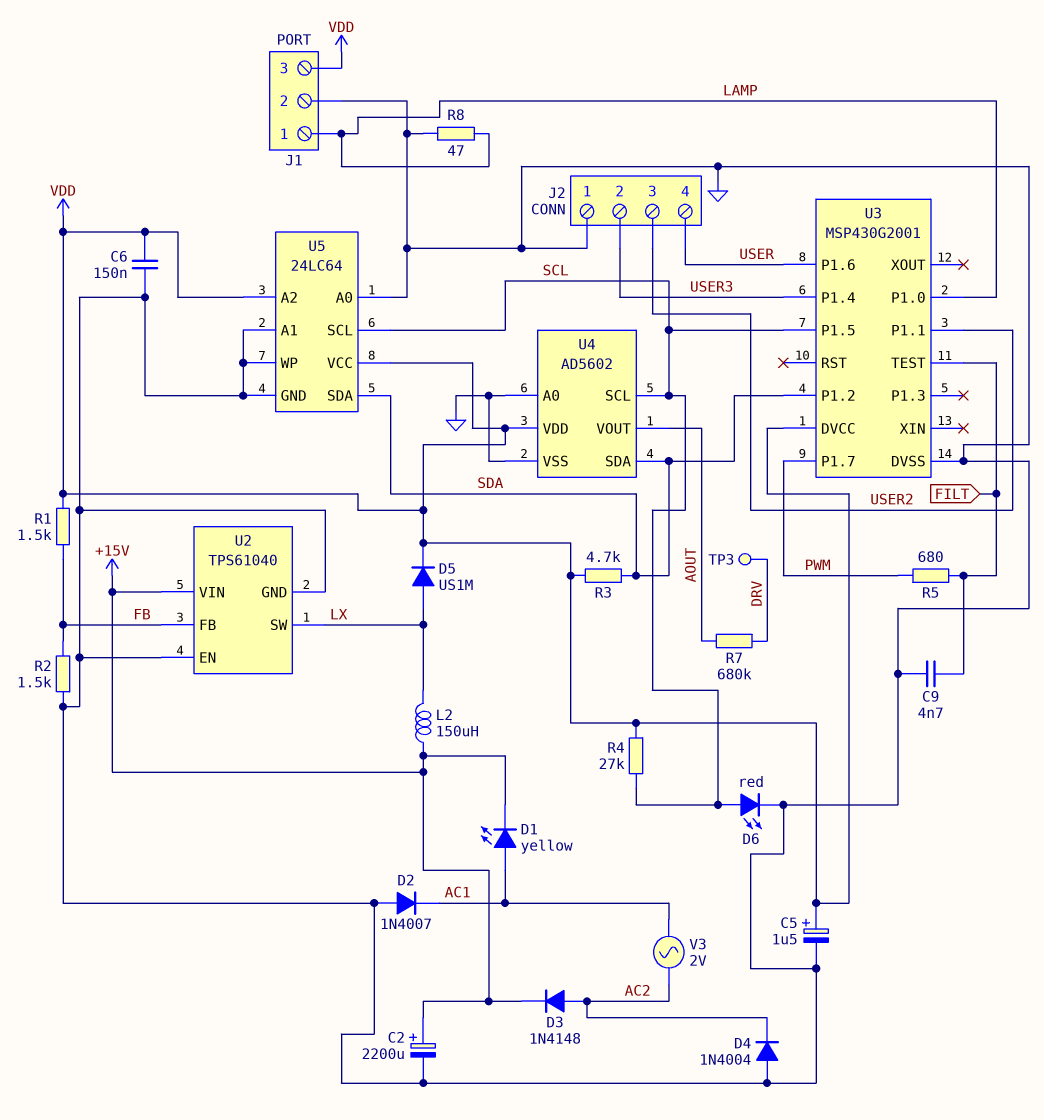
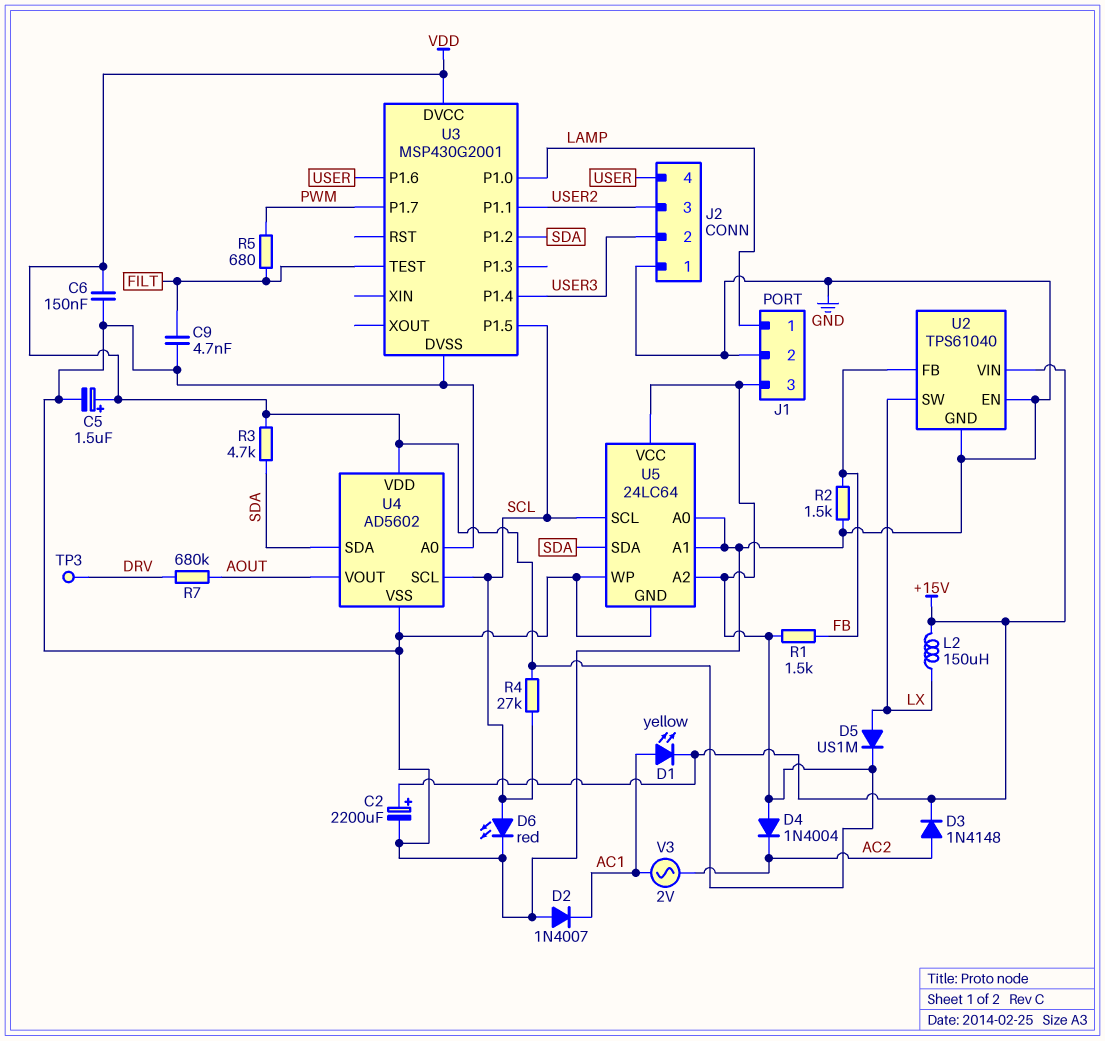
D4: diode 1N4004 (A GND, K AC2) -> diode 1N4004 (A VDD, K AC2)
R8: 47 (GND, LAMP) -> none

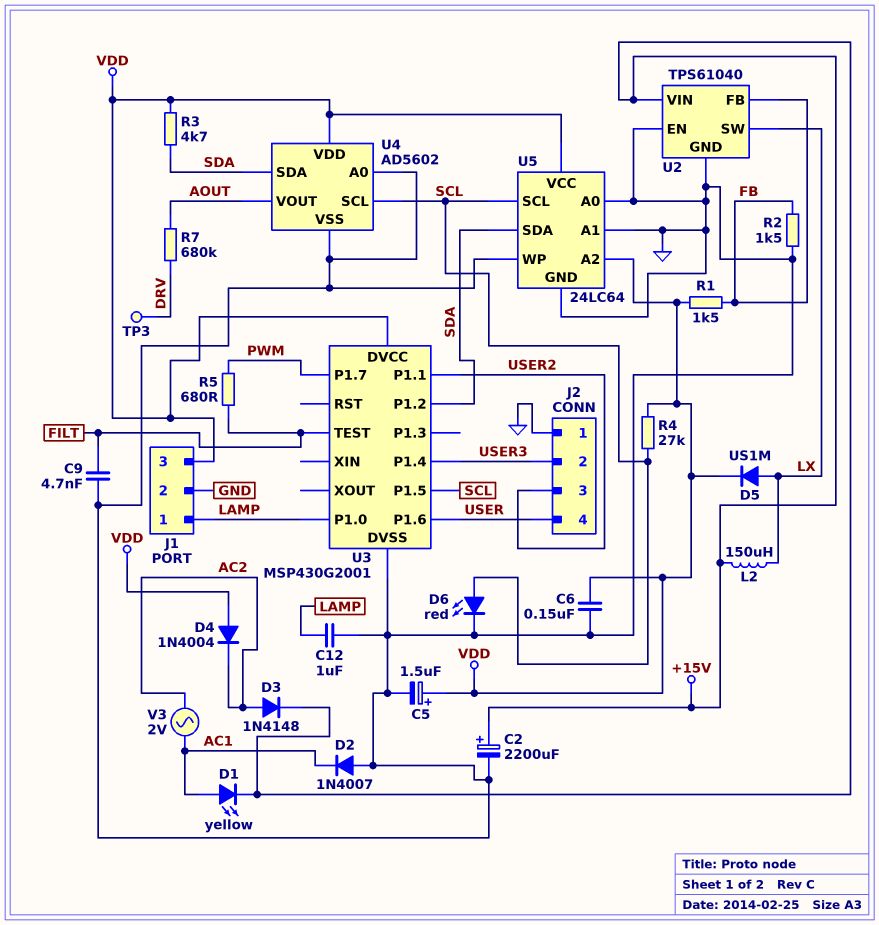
C12: none -> 1uF (GND, LAMP)

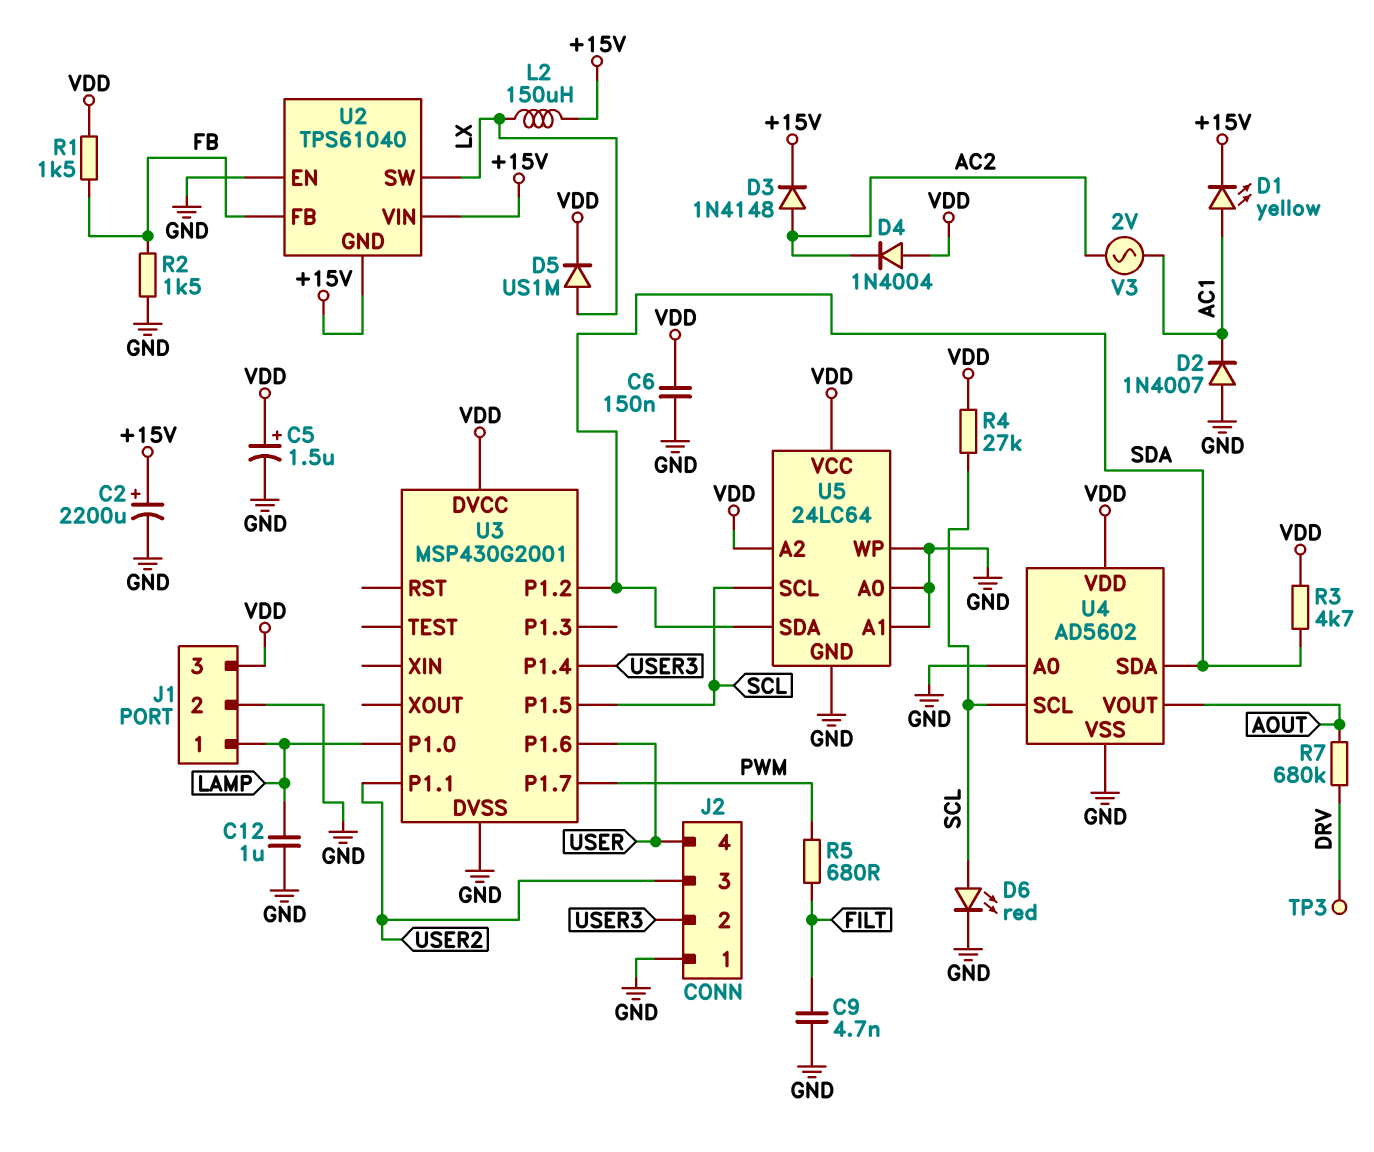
U2 pin GND: GND -> +15V
U3 pin TEST: FILT -> none

